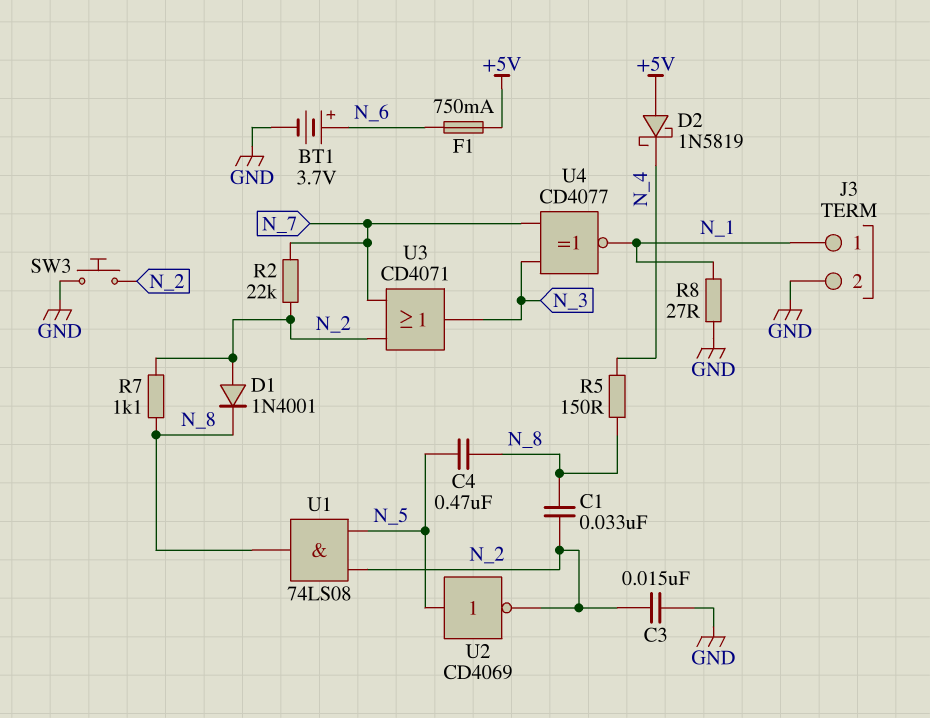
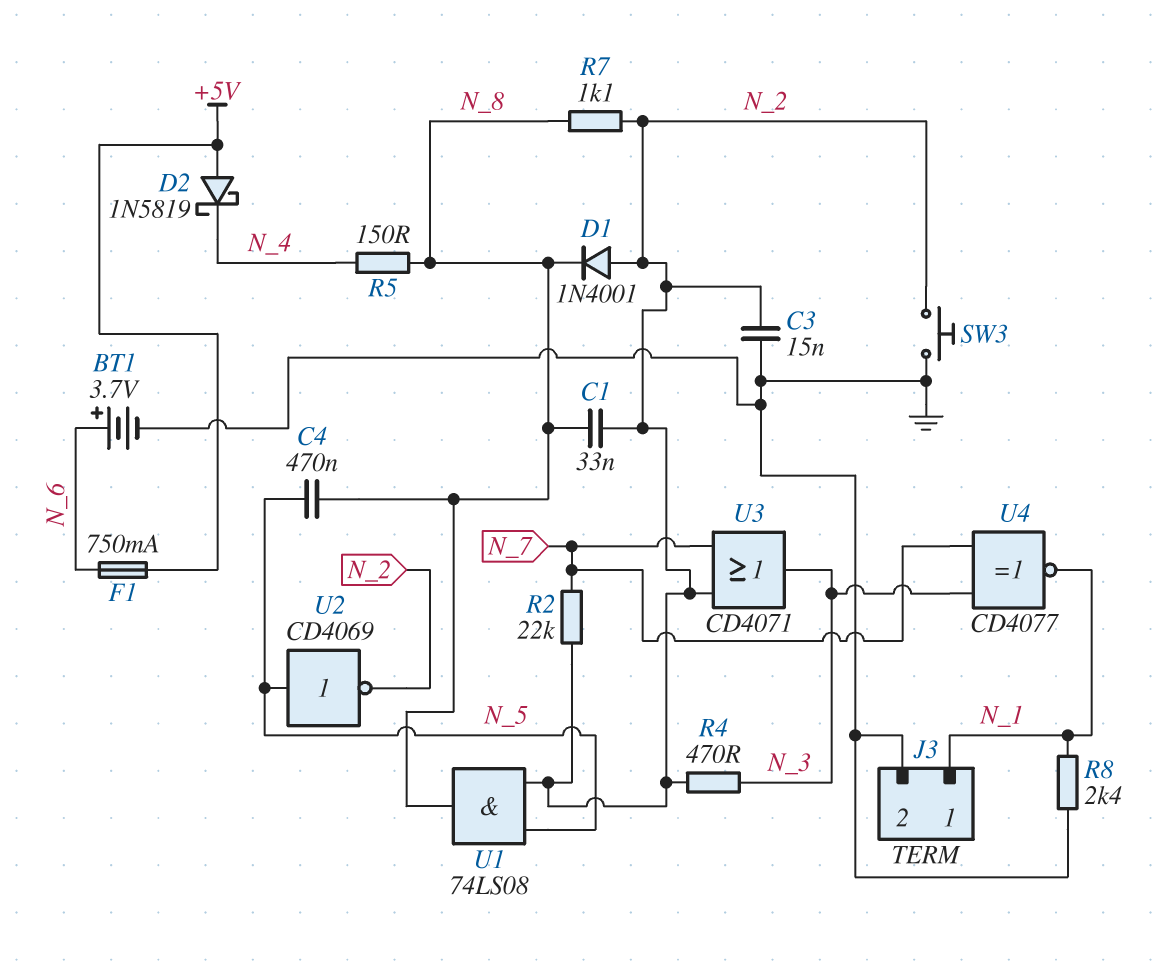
R4: none -> 470 (N_2, N_3)
R8: 27 (GND, N_1) -> 2.4k (GND, N_1)

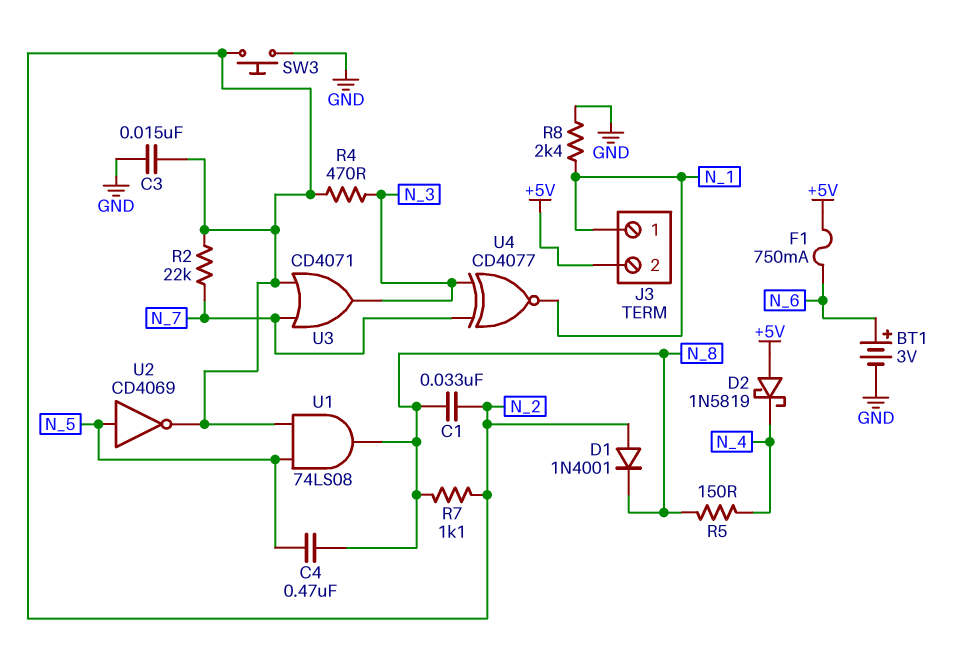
BT1: 3.7V (plus N_6, minus GND) -> 3V (plus N_6, minus GND)
J3 pin 2: GND -> +5V

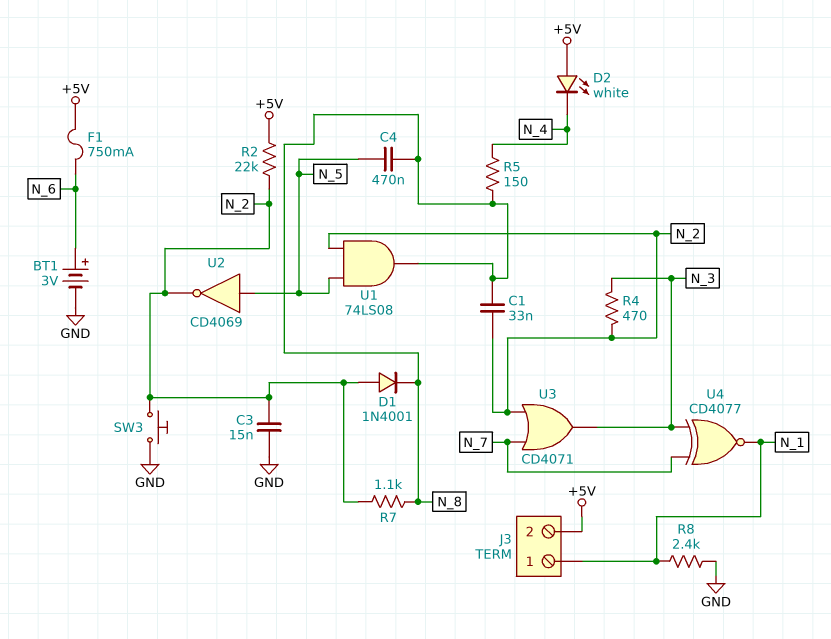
D2: schottky 1N5819 (A +5V, K N_4) -> LED white (A +5V, K N_4)
R2: 22k (N_2, N_7) -> 22k (+5V, N_2)

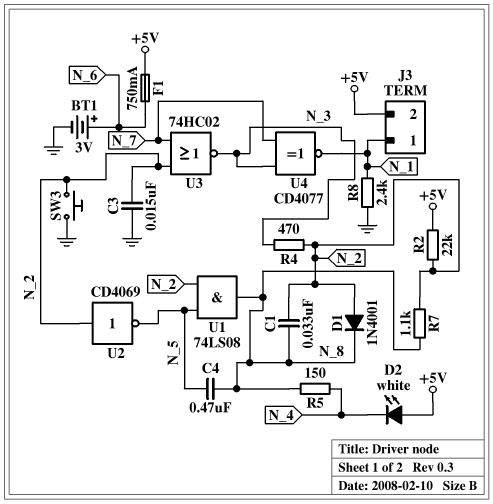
U2: NOT CD4069 (in N_5, out N_2) -> NOT CD4069 (in N_2, out N_5)
U3: OR CD4071 (in N_2, in N_7, out N_3) -> NOR 74HC02 (in N_2, in N_7, out N_3)

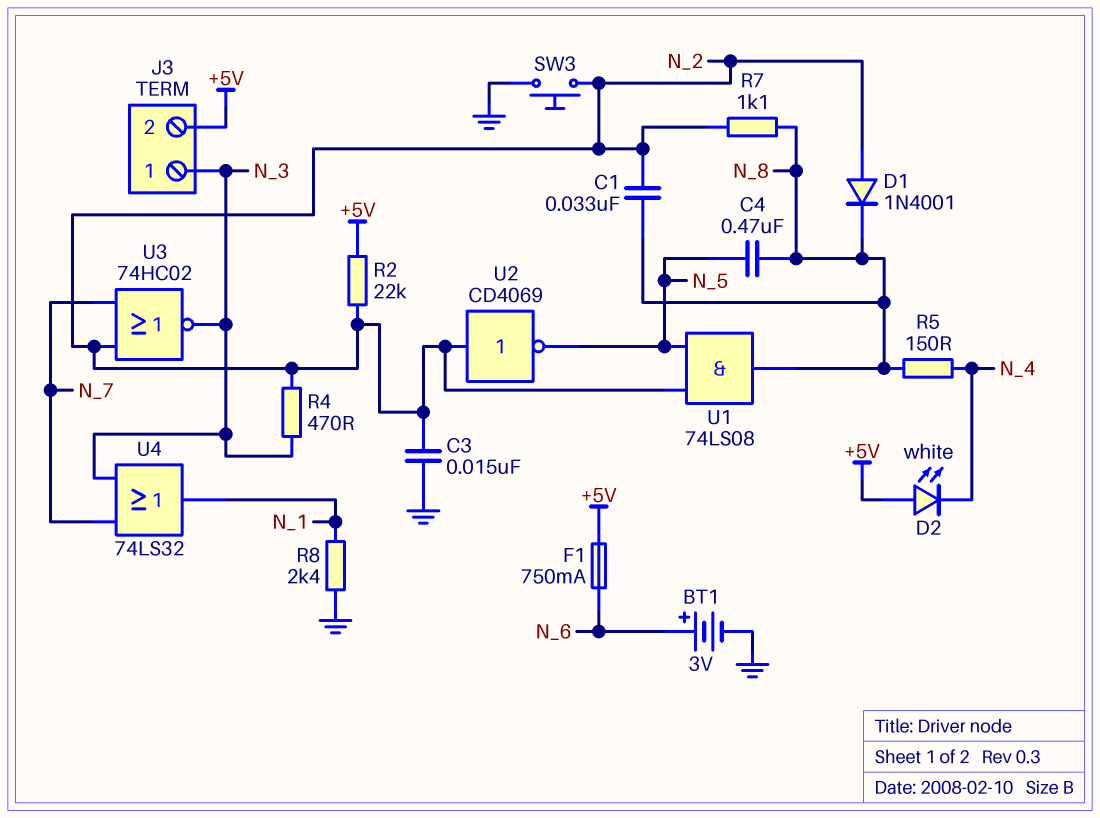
J3 pin 1: N_1 -> N_3
U4: XNOR CD4077 (in N_3, in N_7, out N_1) -> OR 74LS32 (in N_3, in N_7, out N_1)

